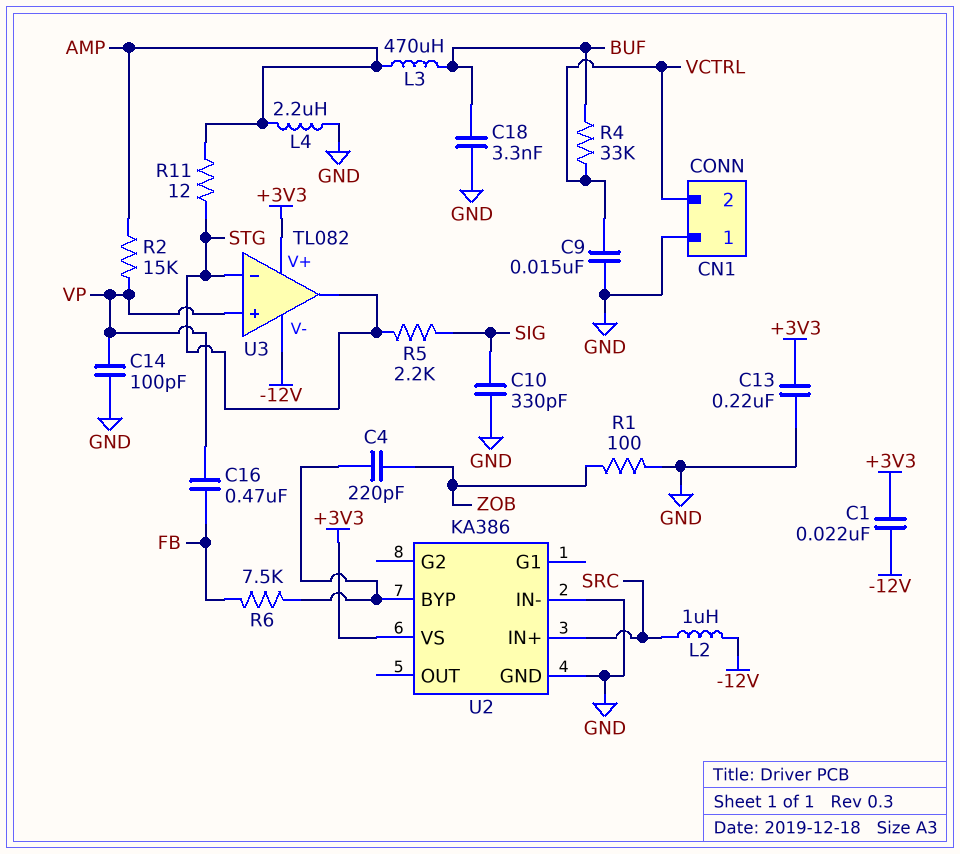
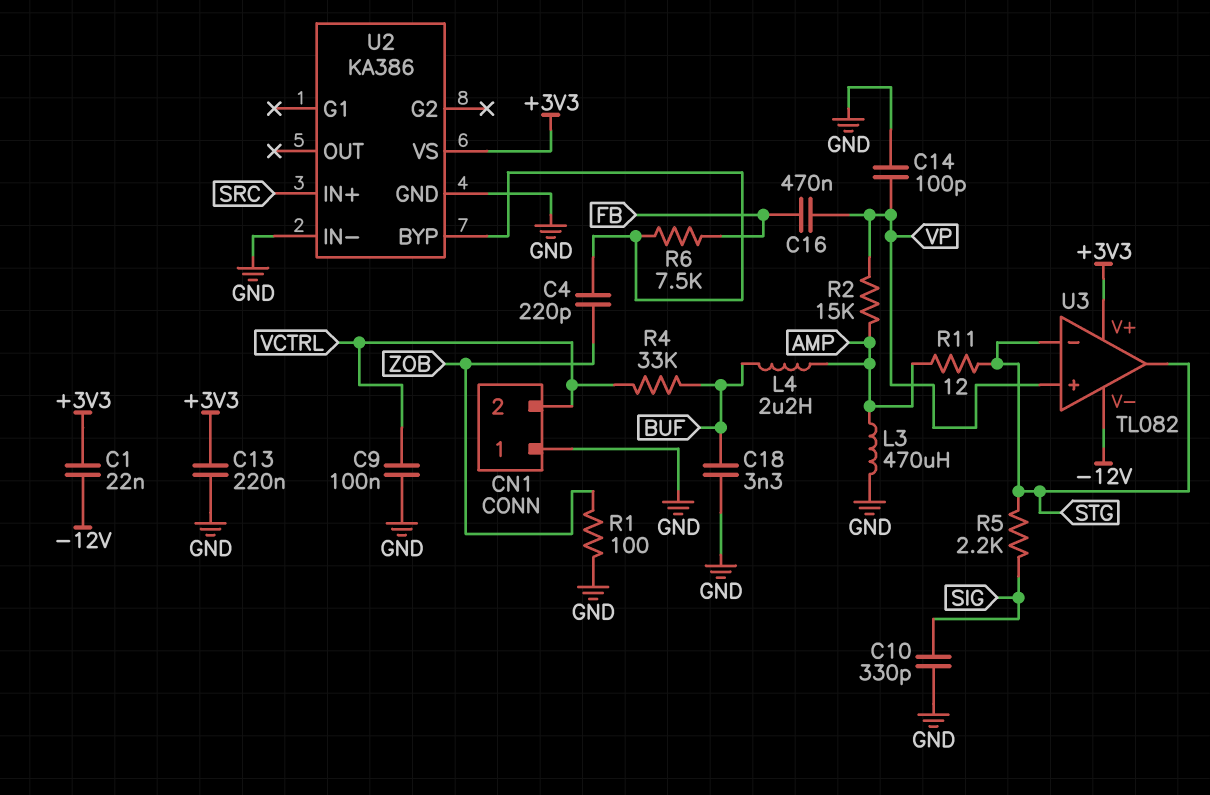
C9: 15nF (GND, VCTRL) -> 100nF (GND, VCTRL)
L2: 1uH (-12V, SRC) -> none
L3: 470uH (AMP, BUF) -> 470uH (AMP, GND)
L4: 2.2uH (AMP, GND) -> 2.2uH (AMP, BUF)

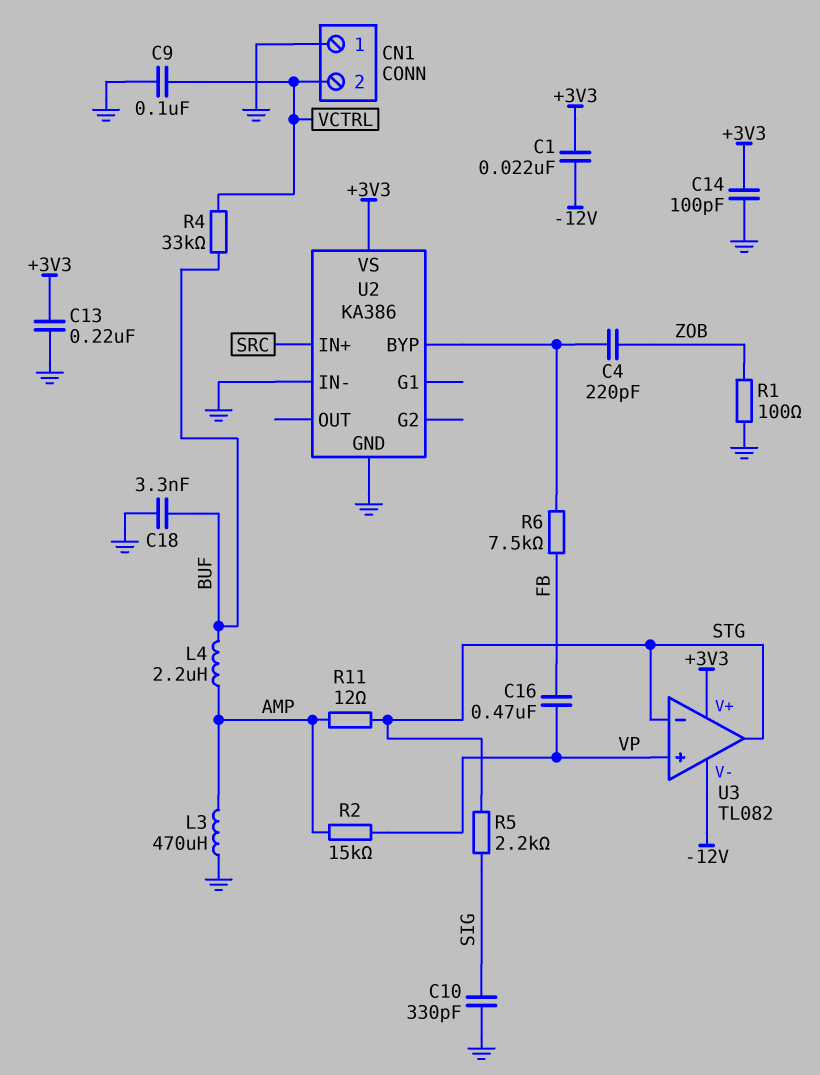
C14: 100pF (GND, VP) -> 100pF (+3V3, GND)

